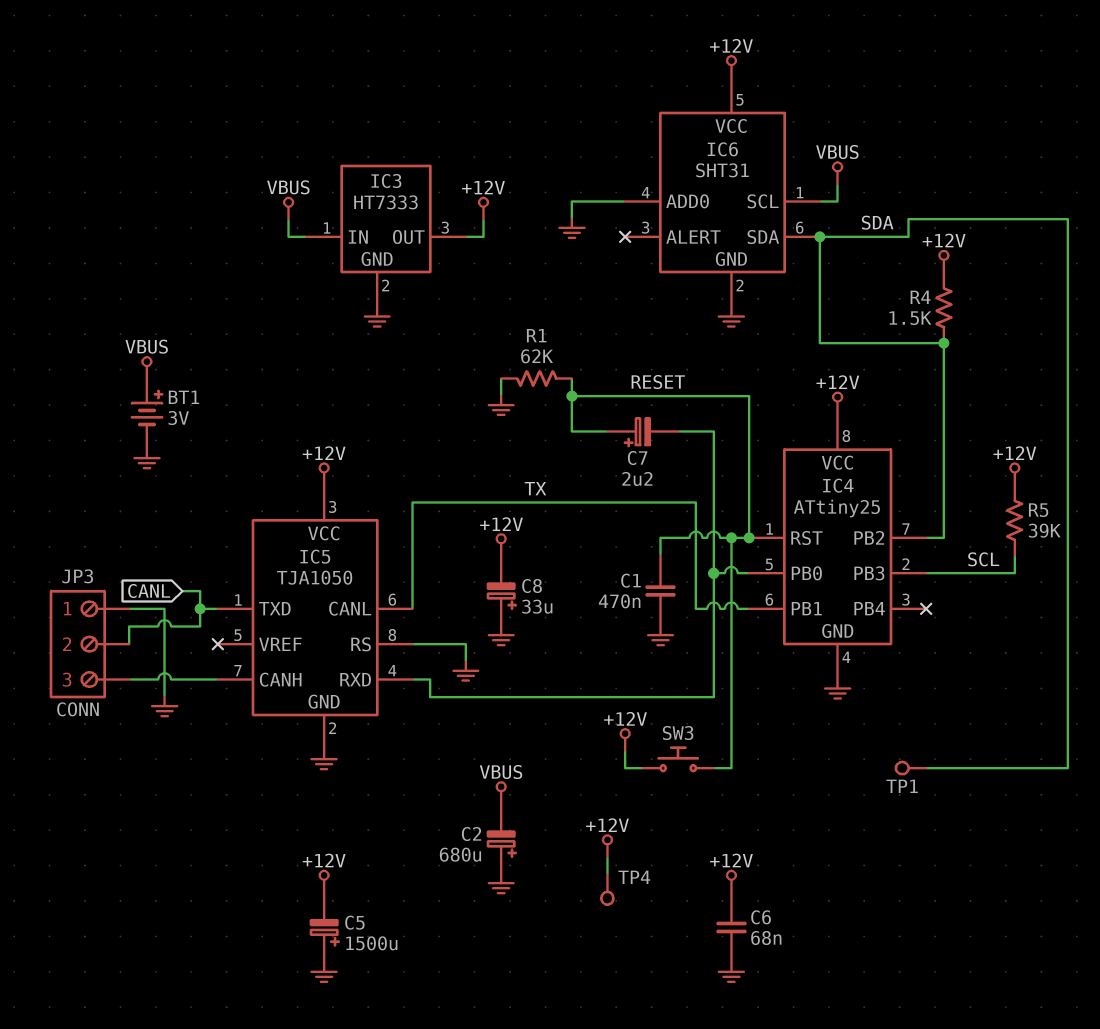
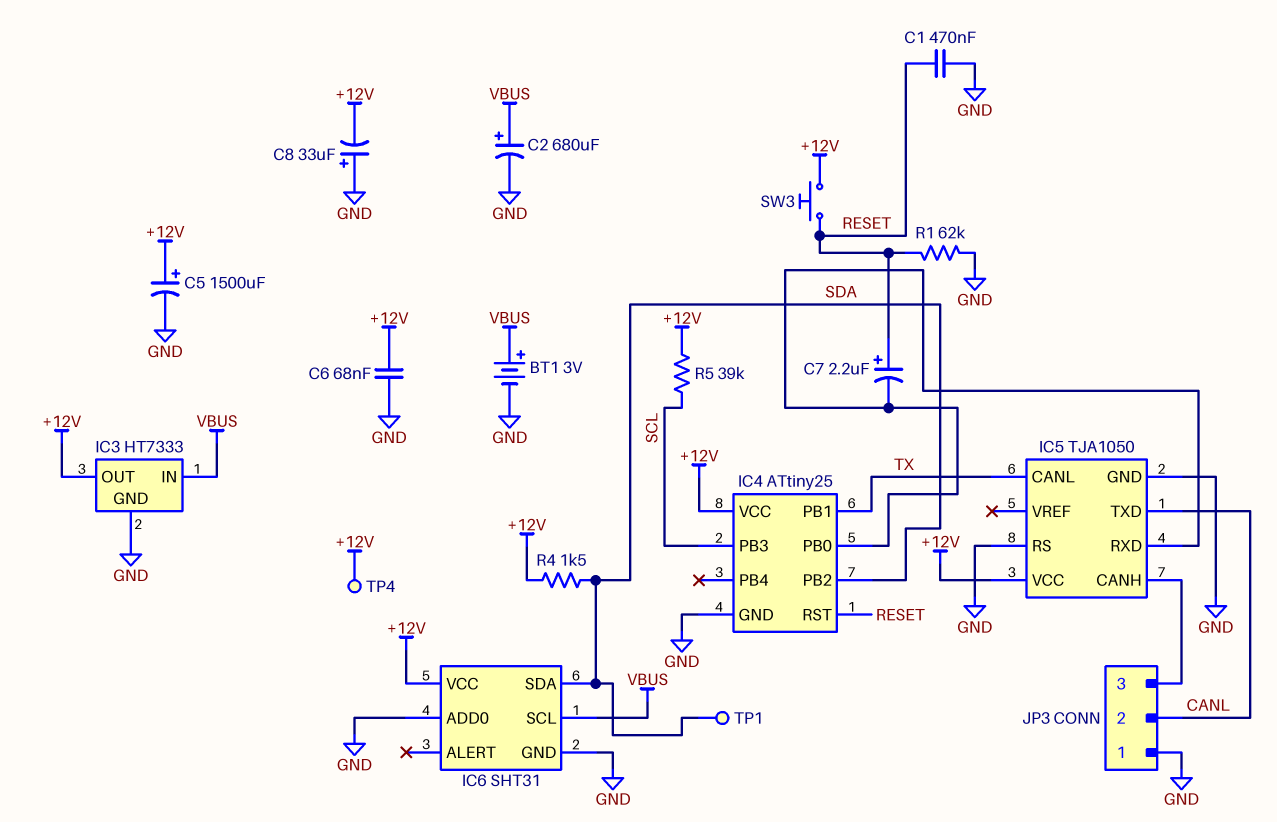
C2: 680uF (plus GND, minus VBUS) -> 680uF (plus VBUS, minus GND)
C5: 1500uF (plus GND, minus +12V) -> 1500uF (plus +12V, minus GND)

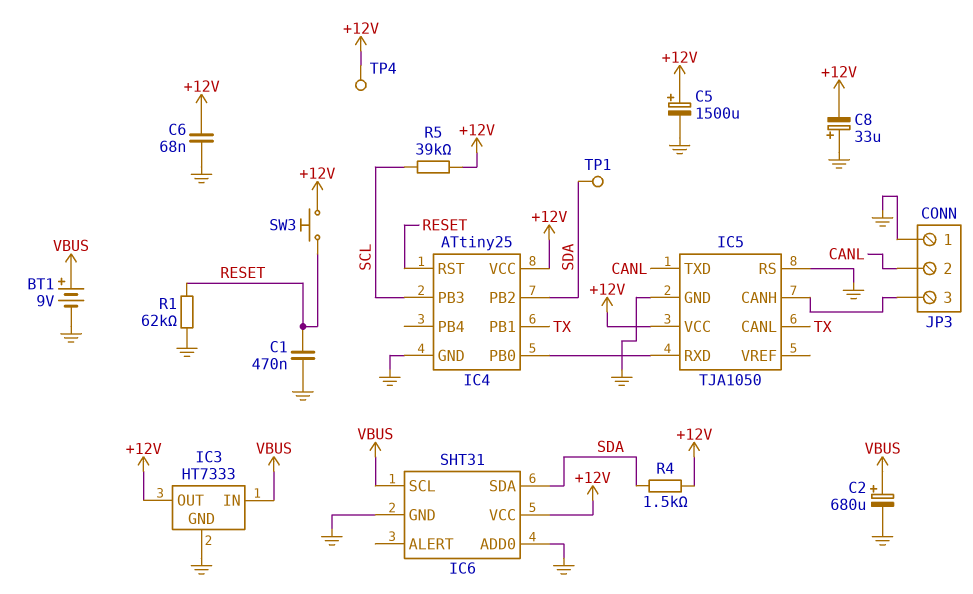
BT1: 3V (plus VBUS, minus GND) -> 9V (plus VBUS, minus GND)
C7: 2.2uF (plus RESET, minus IC4/PB0) -> none

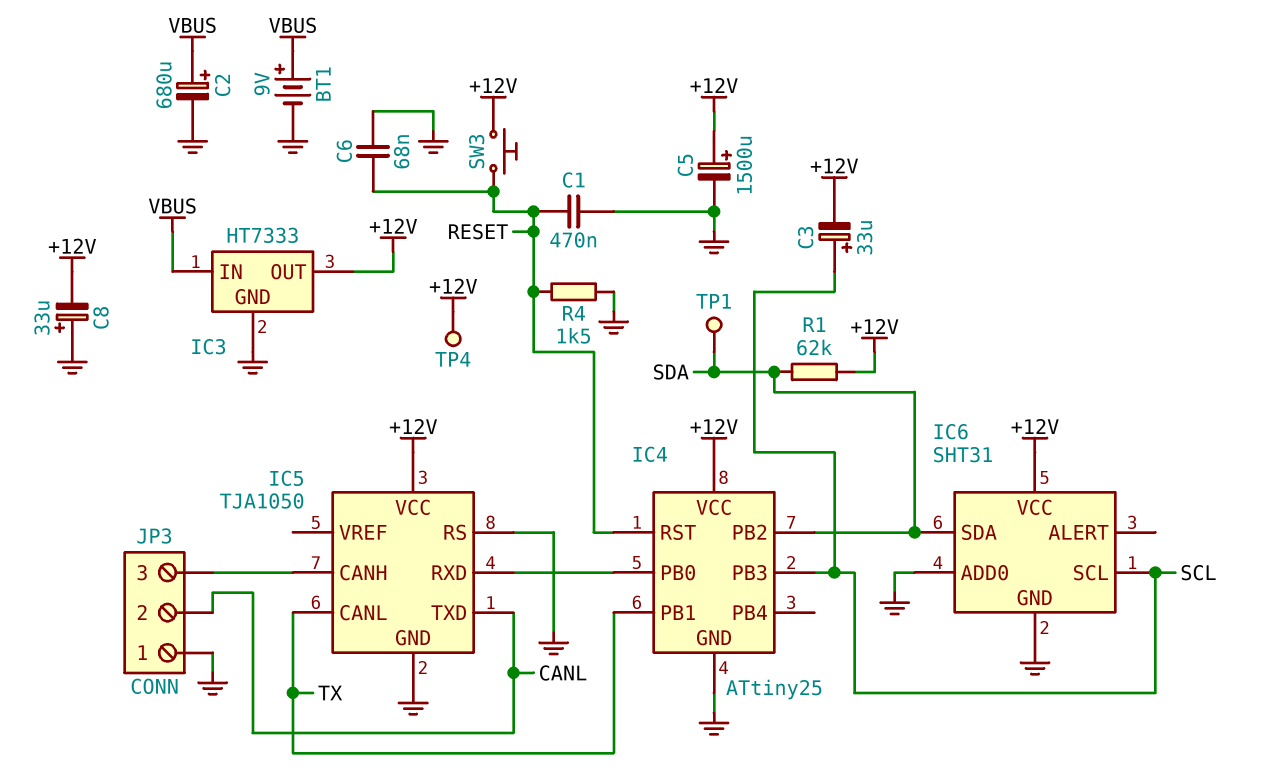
C3: none -> 33uF (plus SCL, minus +12V)
C6: 68nF (+12V, GND) -> 68nF (GND, RESET)
IC6 pin SCL: VBUS -> SCL
R1: 62k (GND, RESET) -> 62k (+12V, SDA)
R4: 1.5k (+12V, SDA) -> 1.5k (GND, RESET)
R5: 39k (+12V, SCL) -> none

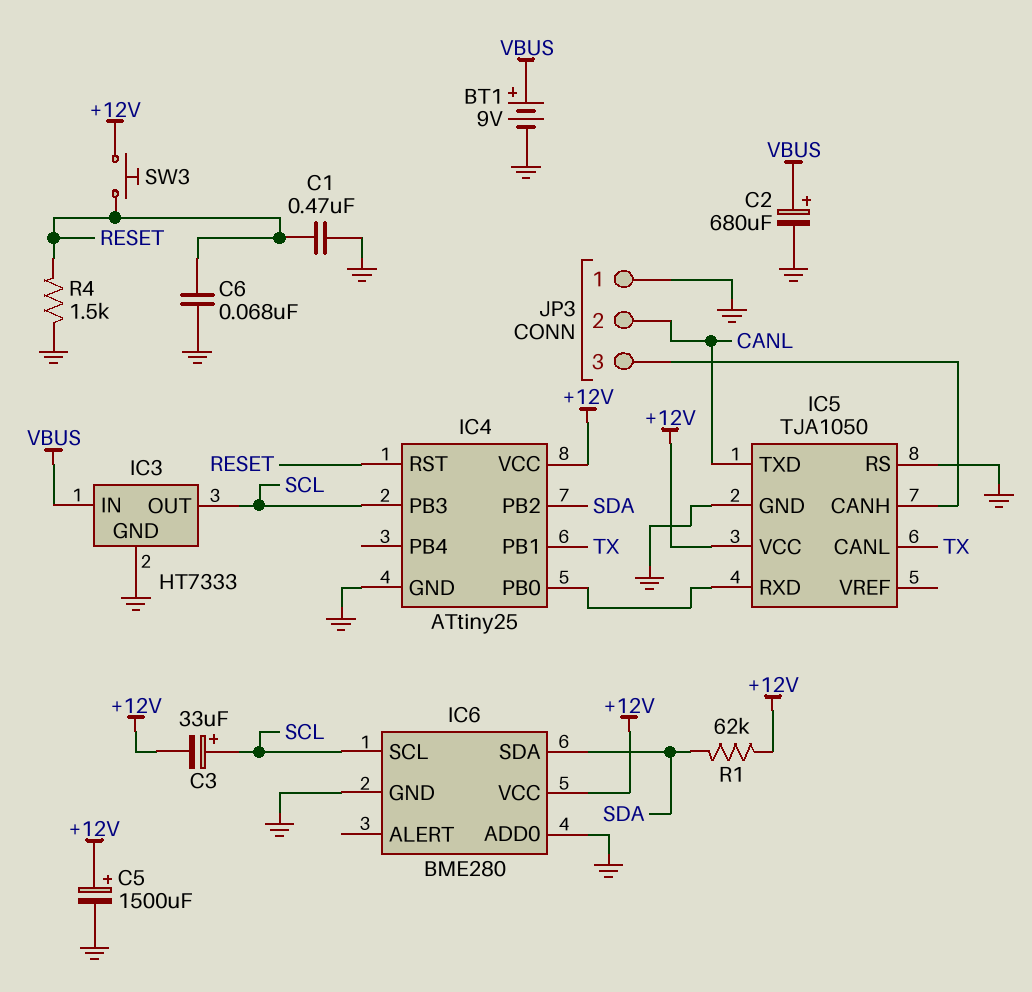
C8: 33uF (plus GND, minus +12V) -> none
IC3 pin OUT: +12V -> SCL
IC6: SHT31 -> BME280
TP1: test point (SDA) -> none
TP4: test point (+12V) -> none

